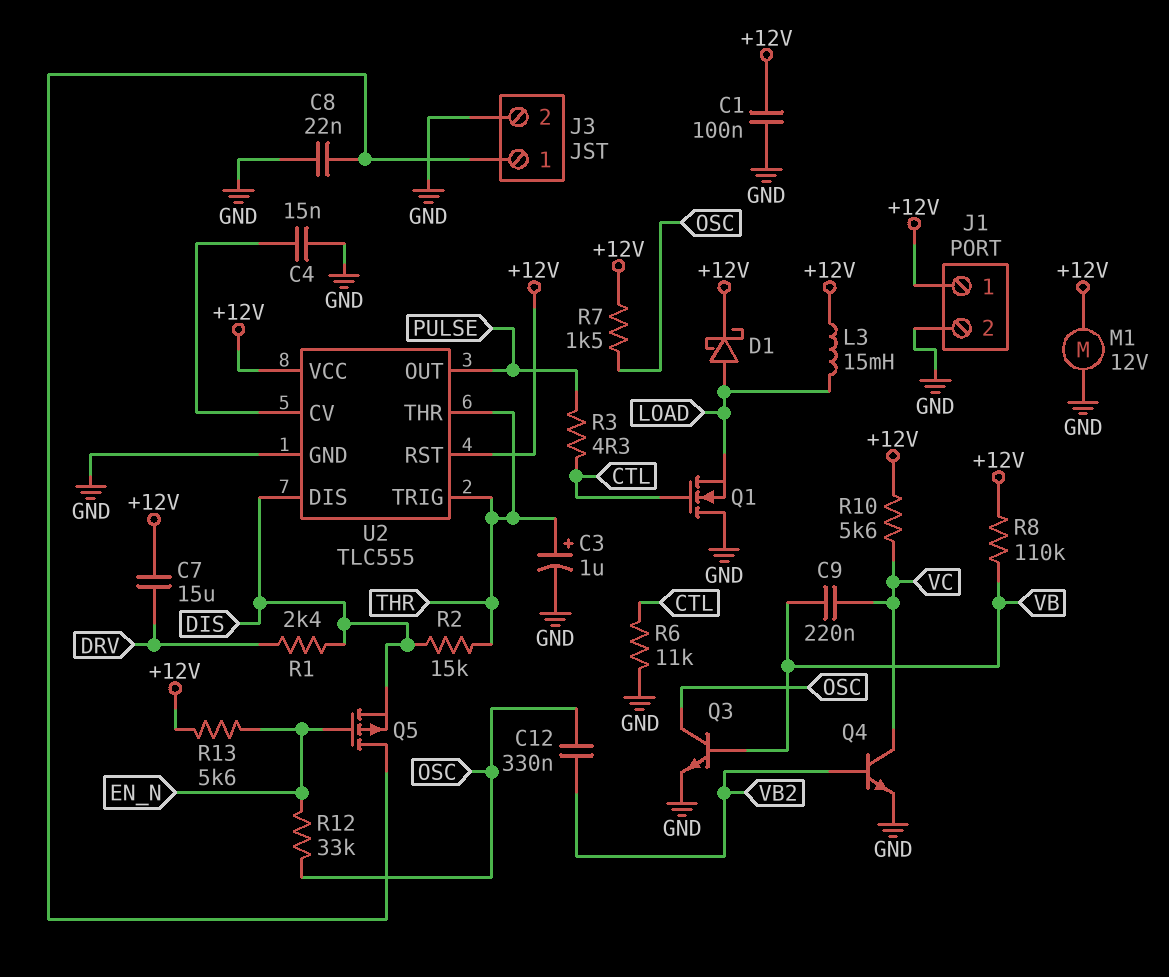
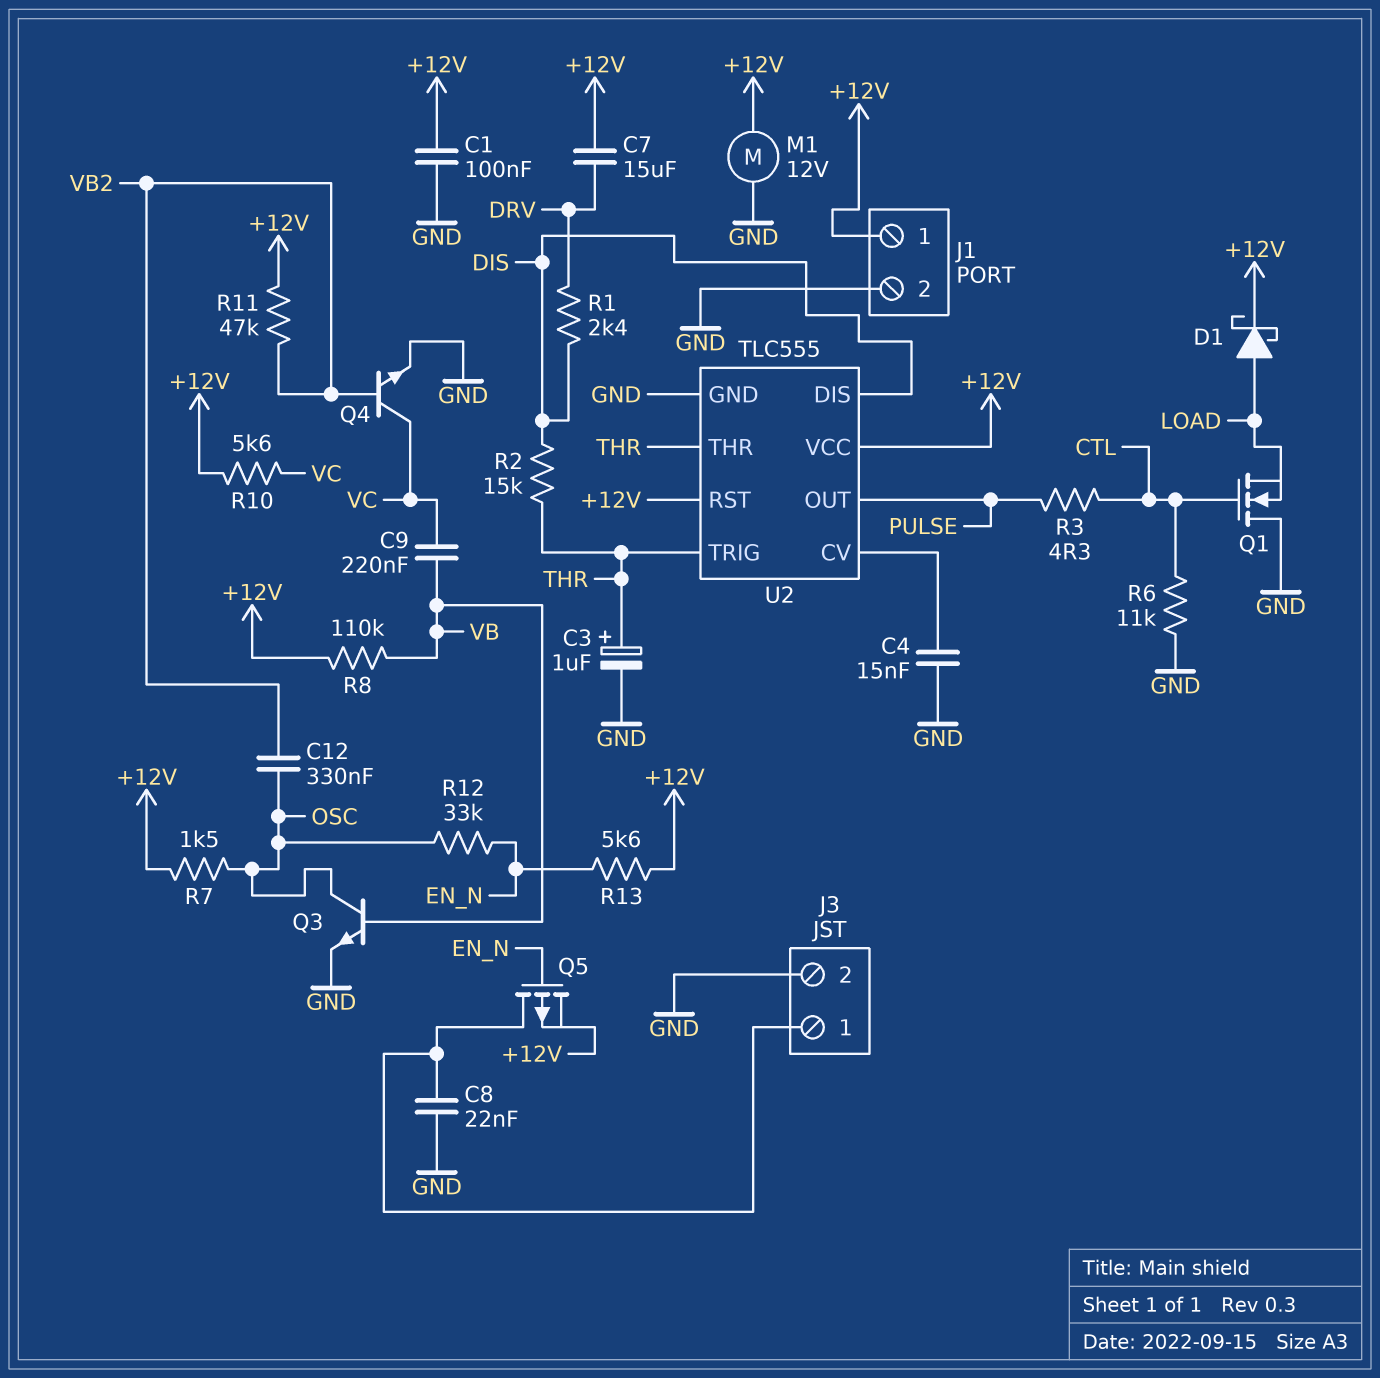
L3: 15mH (+12V, LOAD) -> none
Q5: PMOS (G EN_N, D J3/1, S DIS) -> PMOS (G EN_N, D J3/1, S +12V)
R11: none -> 47k (+12V, VB2)

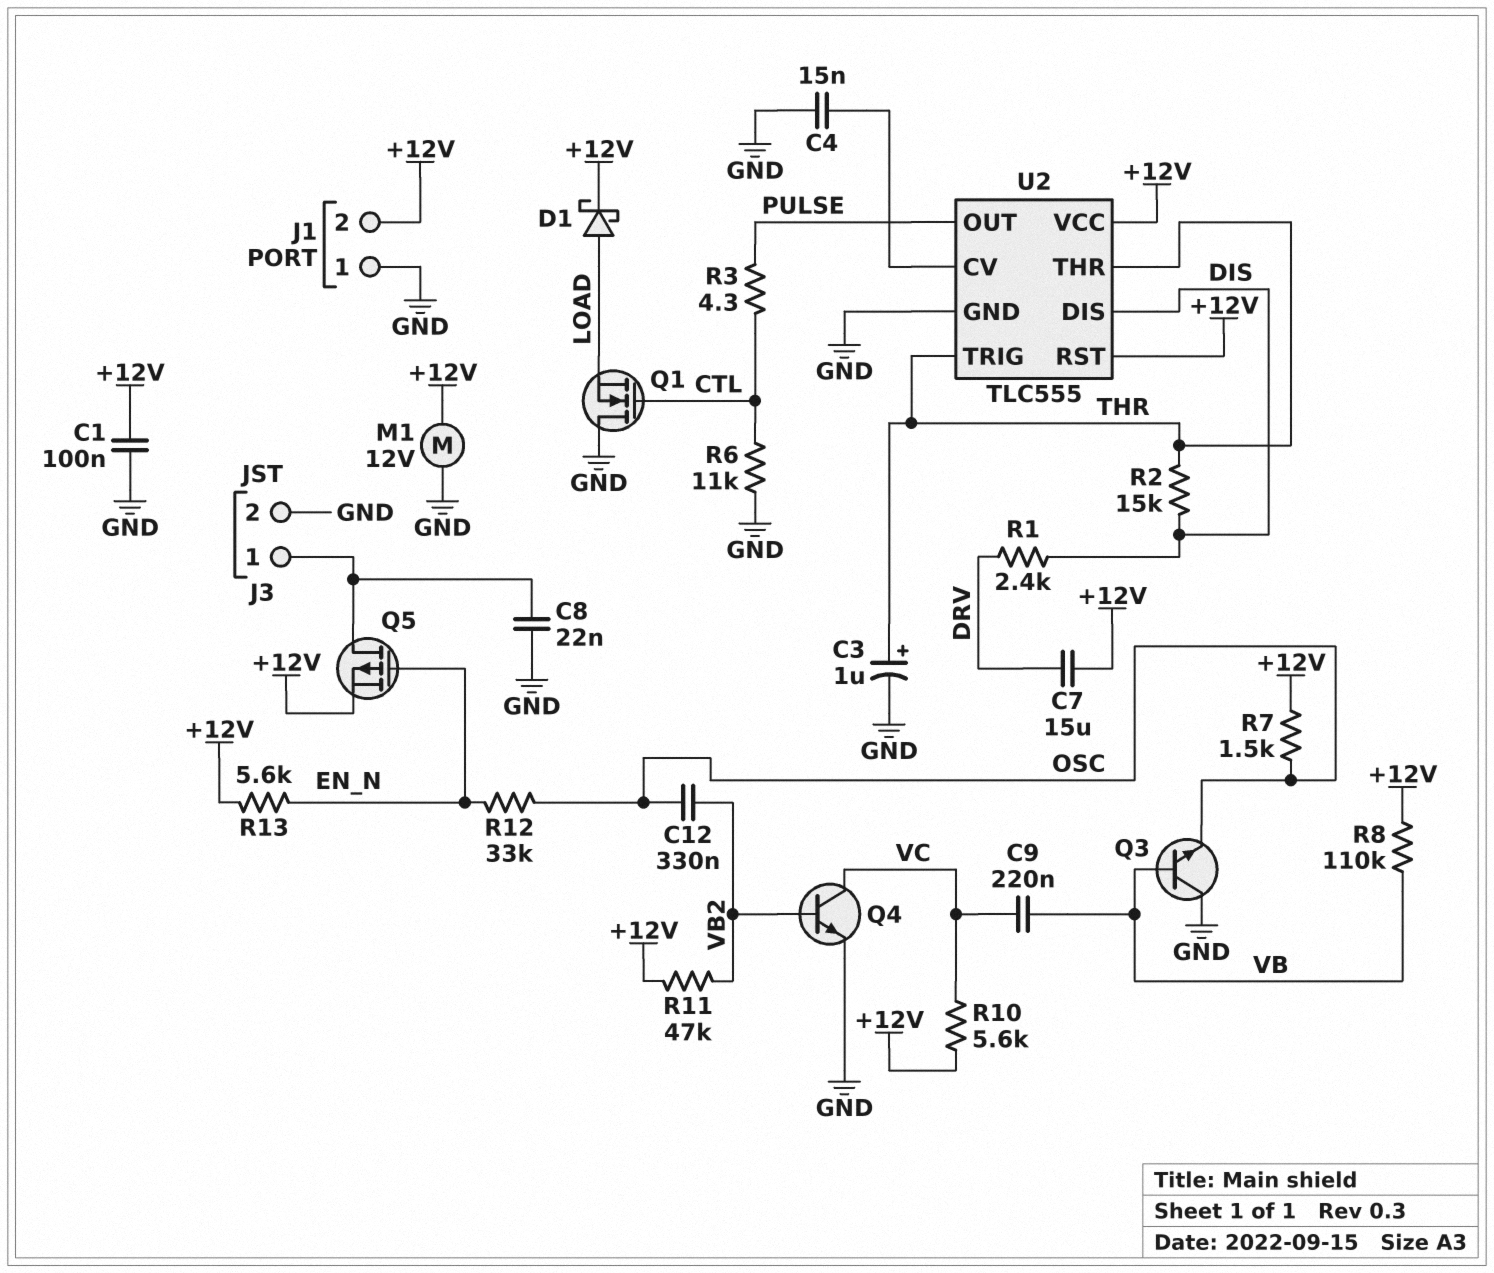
J1 pin 1: +12V -> GND
J1 pin 2: GND -> +12V
Q3: NPN (B VB, C OSC, E GND) -> NPN (B VB, C GND, E OSC)

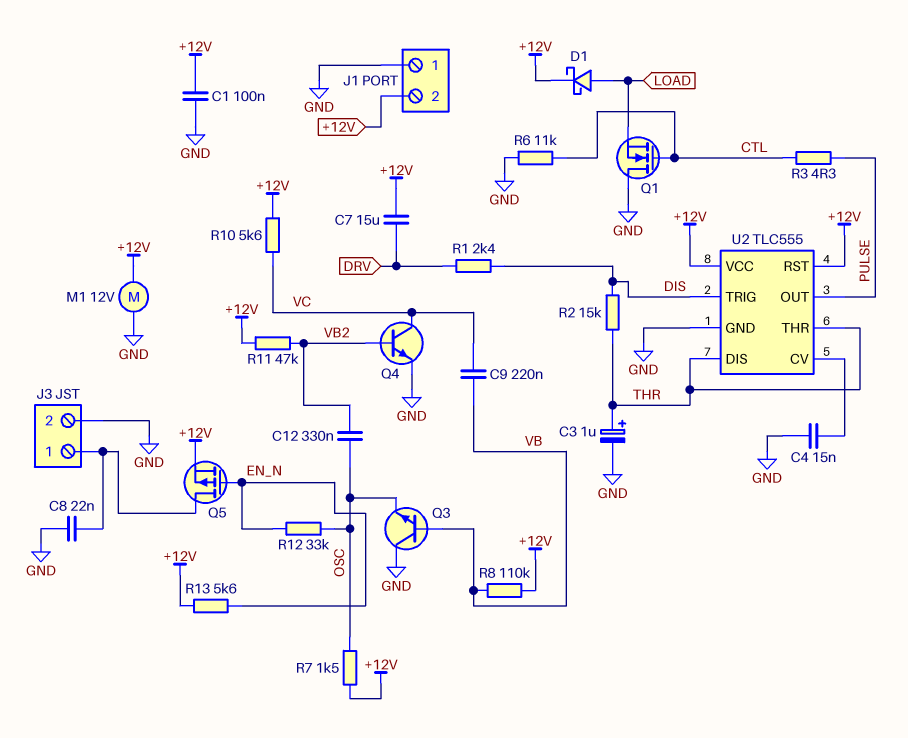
U2 pin DIS: DIS -> THR
U2 pin TRIG: THR -> DIS

